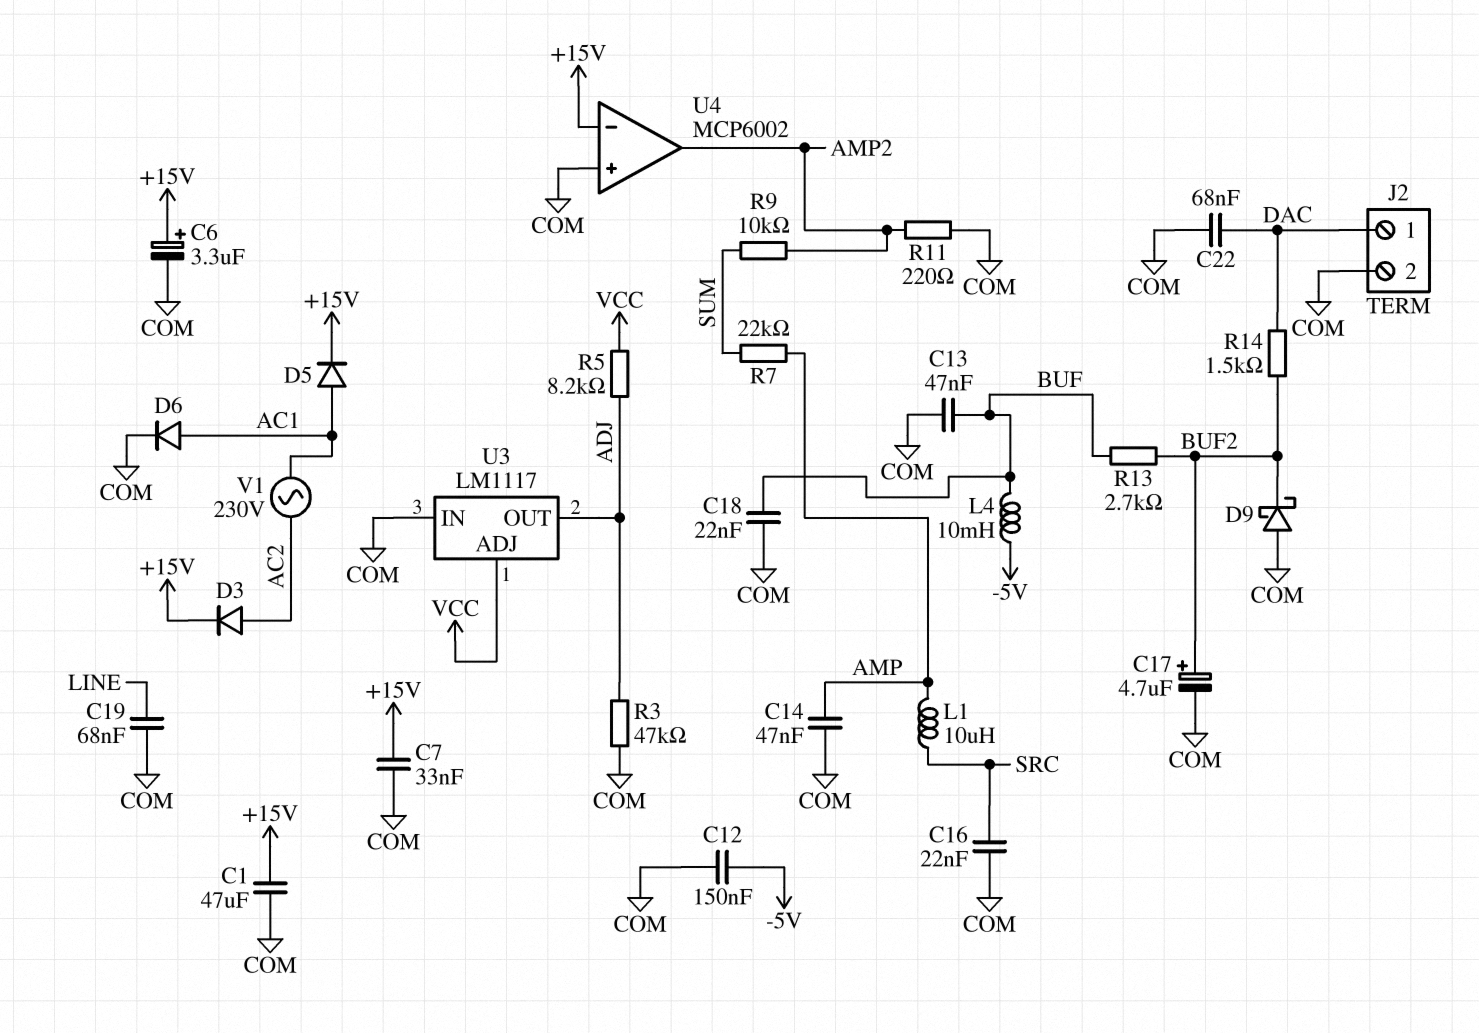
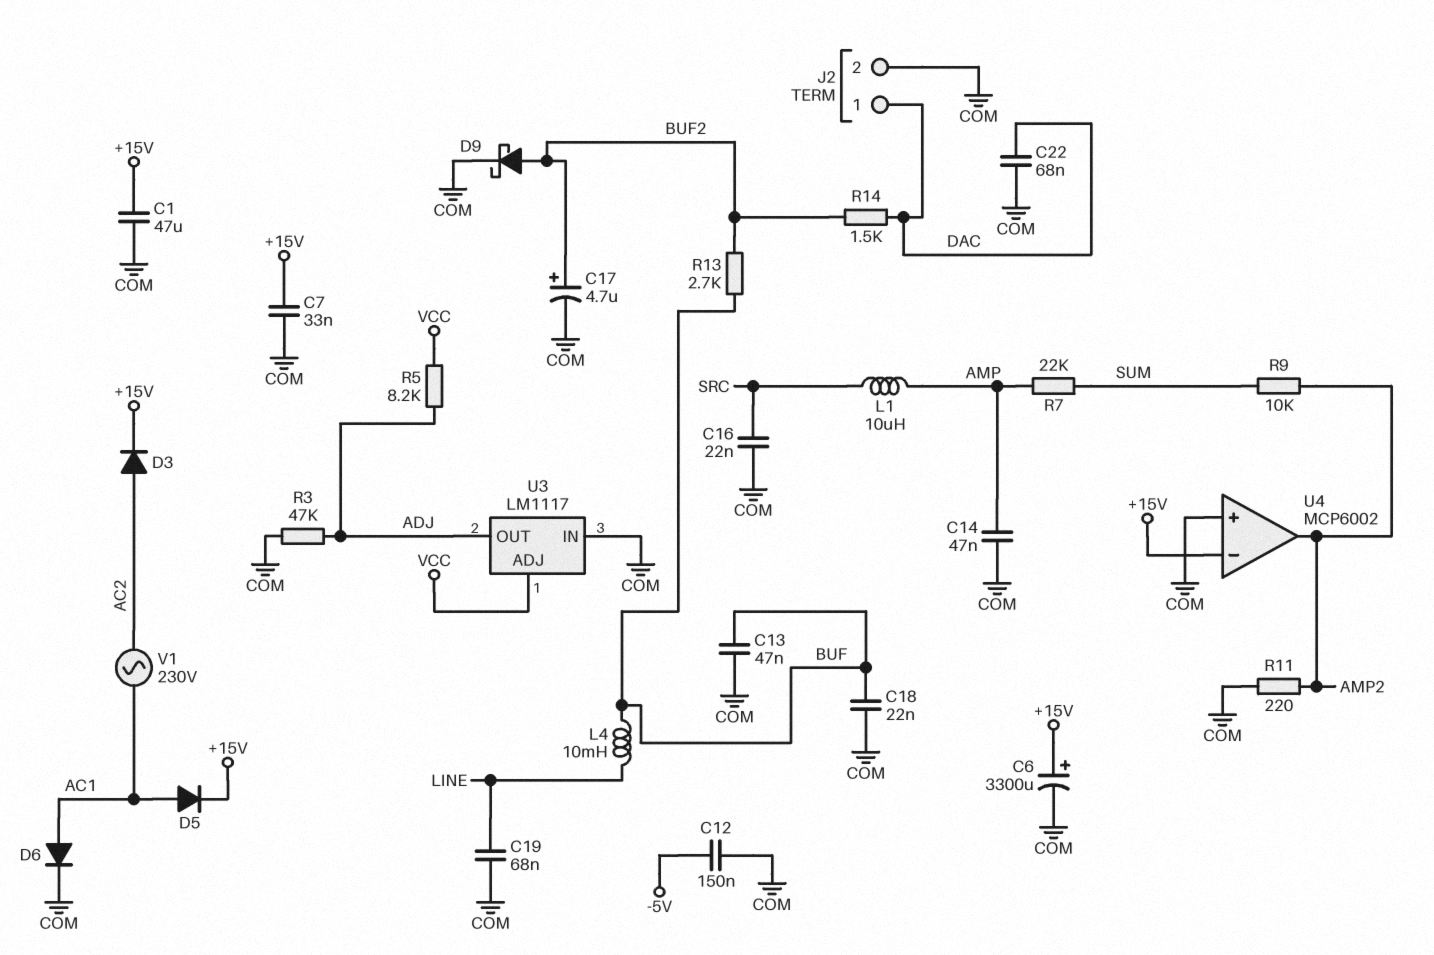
C6: 3.3uF (plus +15V, minus COM) -> 3300uF (plus +15V, minus COM)
D9: schottky (A COM, K BUF2) -> schottky (A BUF2, K COM)
L4: 10mH (-5V, BUF) -> 10mH (BUF, LINE)

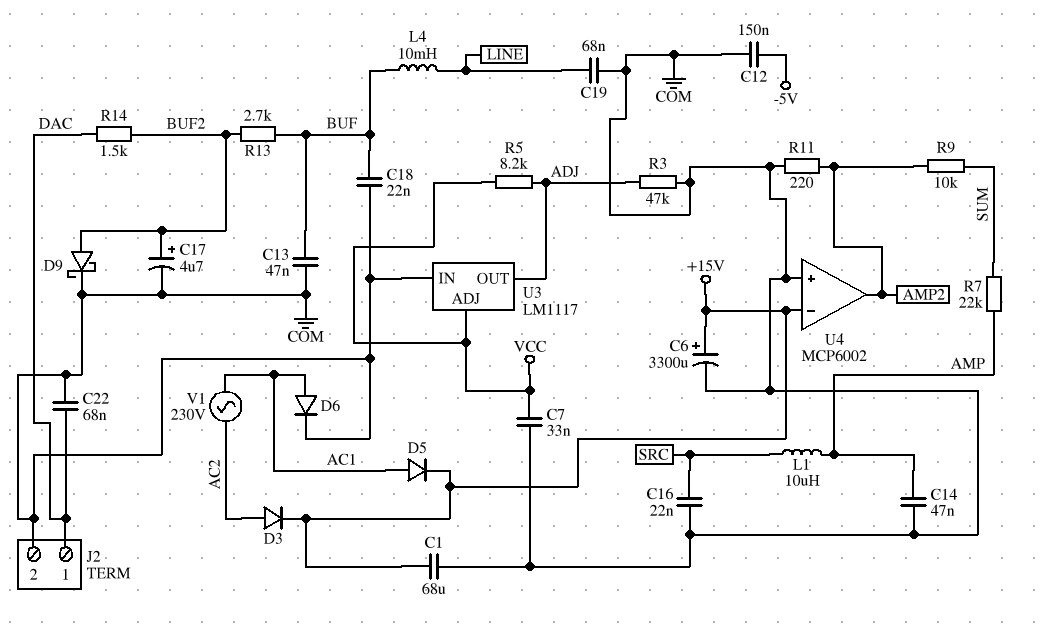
C1: 47uF (+15V, COM) -> 68uF (+15V, COM)
C7: 33nF (+15V, COM) -> 33nF (COM, VCC)

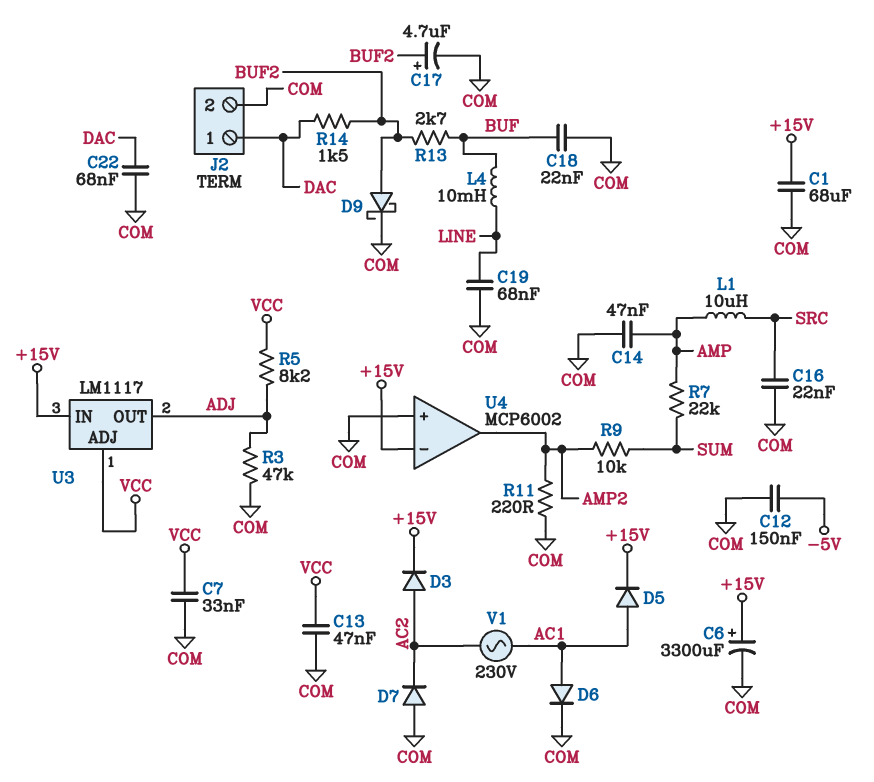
C13: 47nF (BUF, COM) -> 47nF (COM, VCC)
D7: none -> diode (A COM, K AC2)
U3 pin IN: COM -> +15V

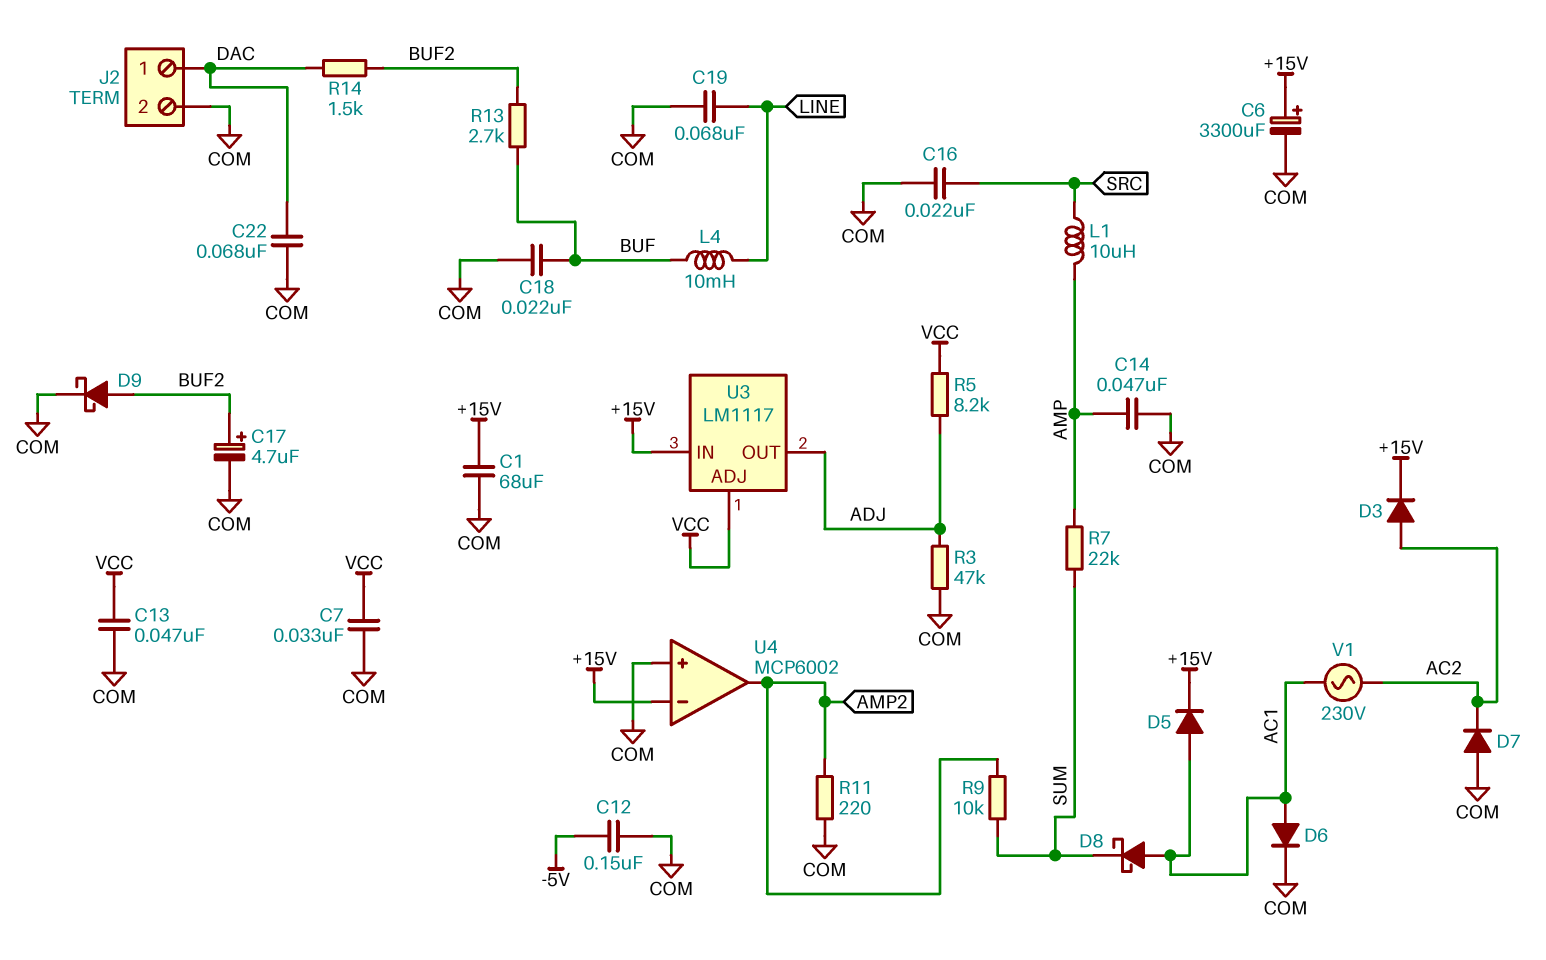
D8: none -> schottky (A AC1, K SUM)

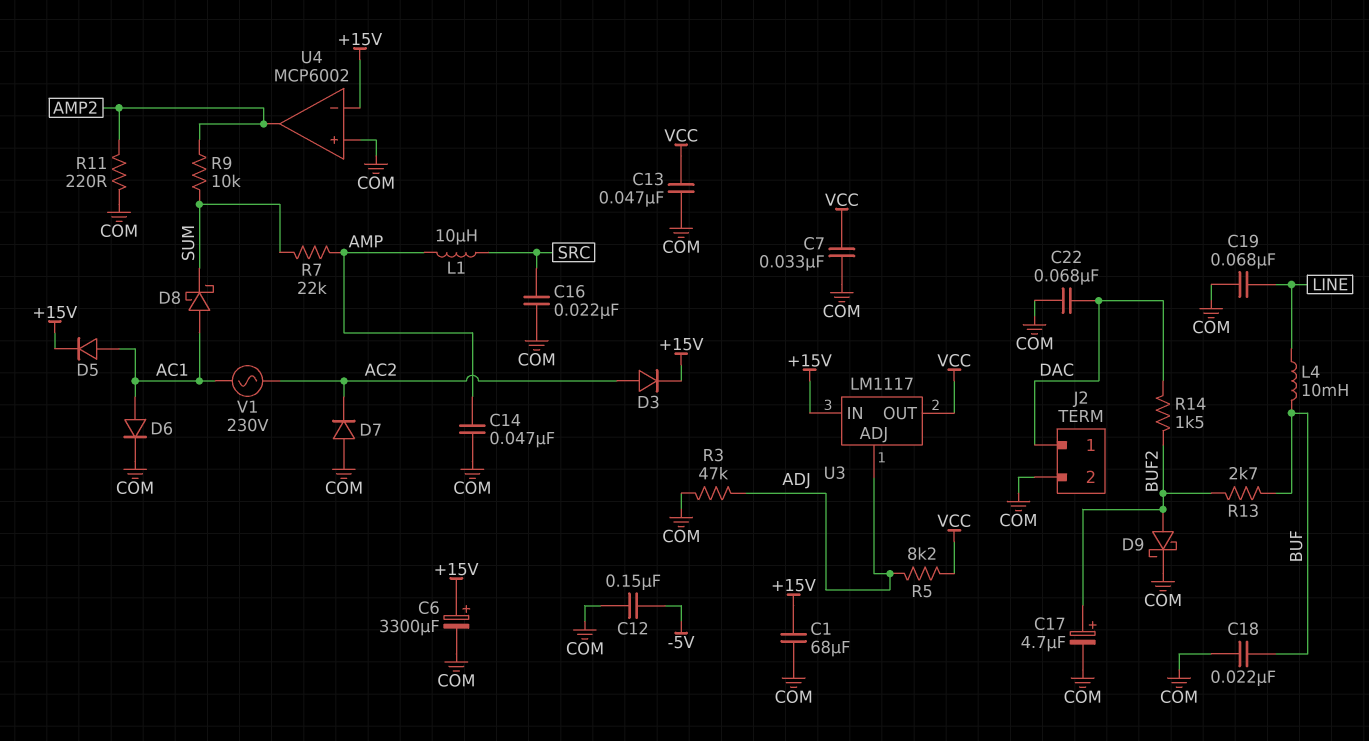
U3 pin ADJ: VCC -> ADJ
U3 pin OUT: ADJ -> VCC

